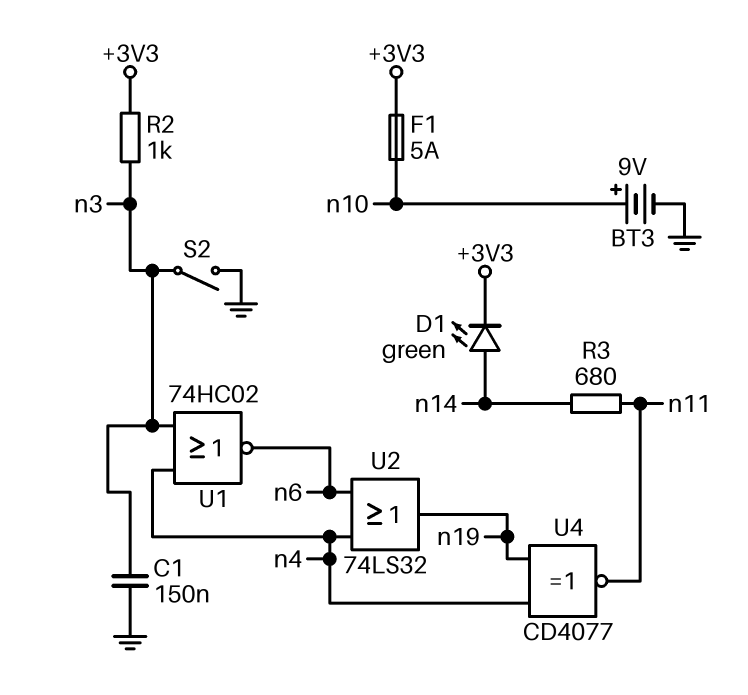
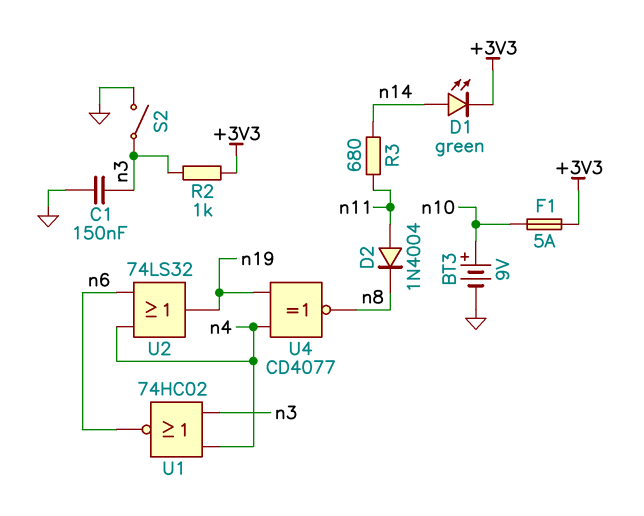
D2: none -> diode 1N4004 (A n11, K n8)
U4: XNOR CD4077 (in n4, in n19, out n11) -> XNOR CD4077 (in n4, in n19, out n8)

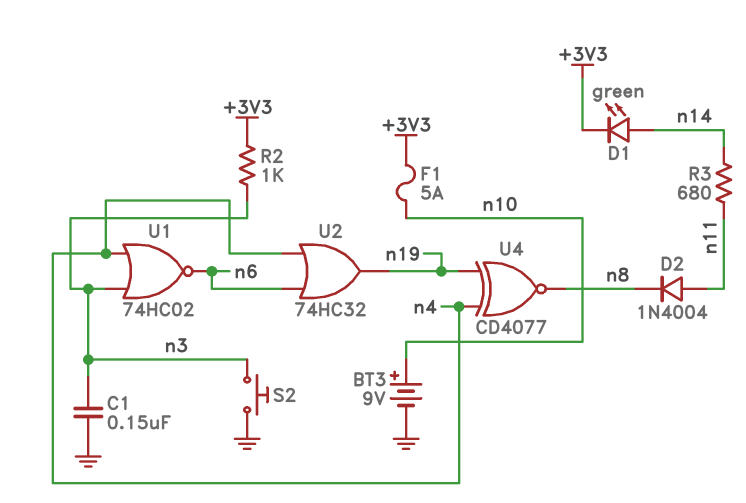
S2: switch (GND, n3) -> button (GND, n3)
U2: OR 74LS32 (in n4, in n6, out n19) -> OR 74HC32 (in n4, in n6, out n19)

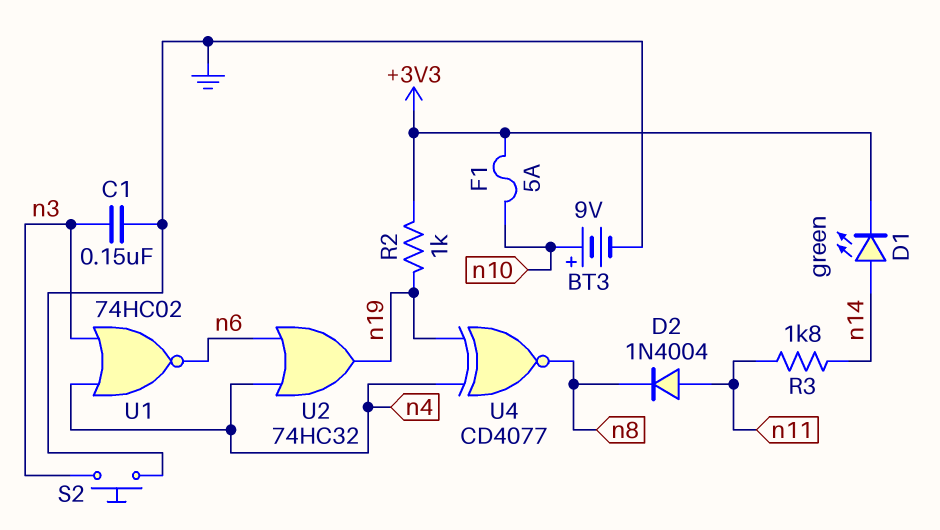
R2: 1k (+3V3, n3) -> 1k (+3V3, n19)
R3: 680 (n11, n14) -> 1.8k (n11, n14)

